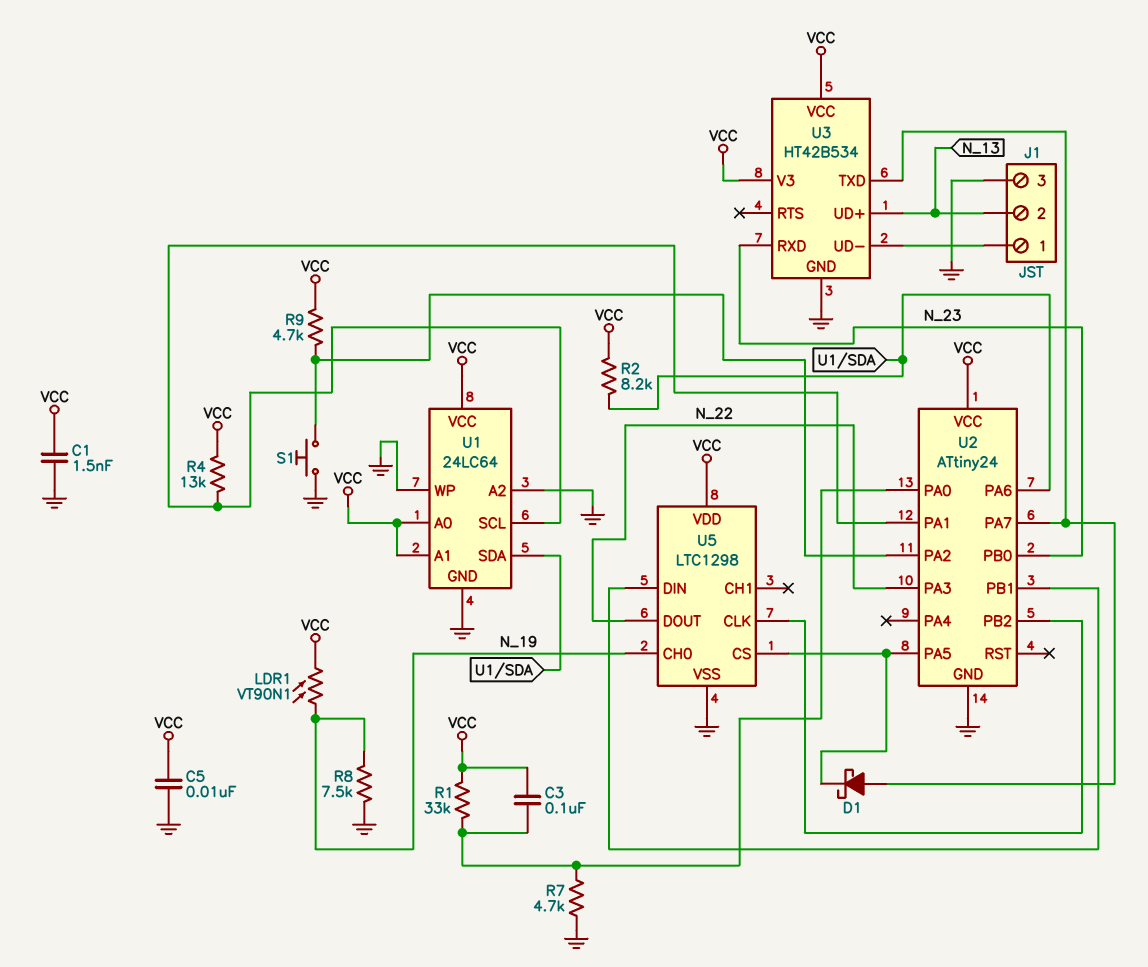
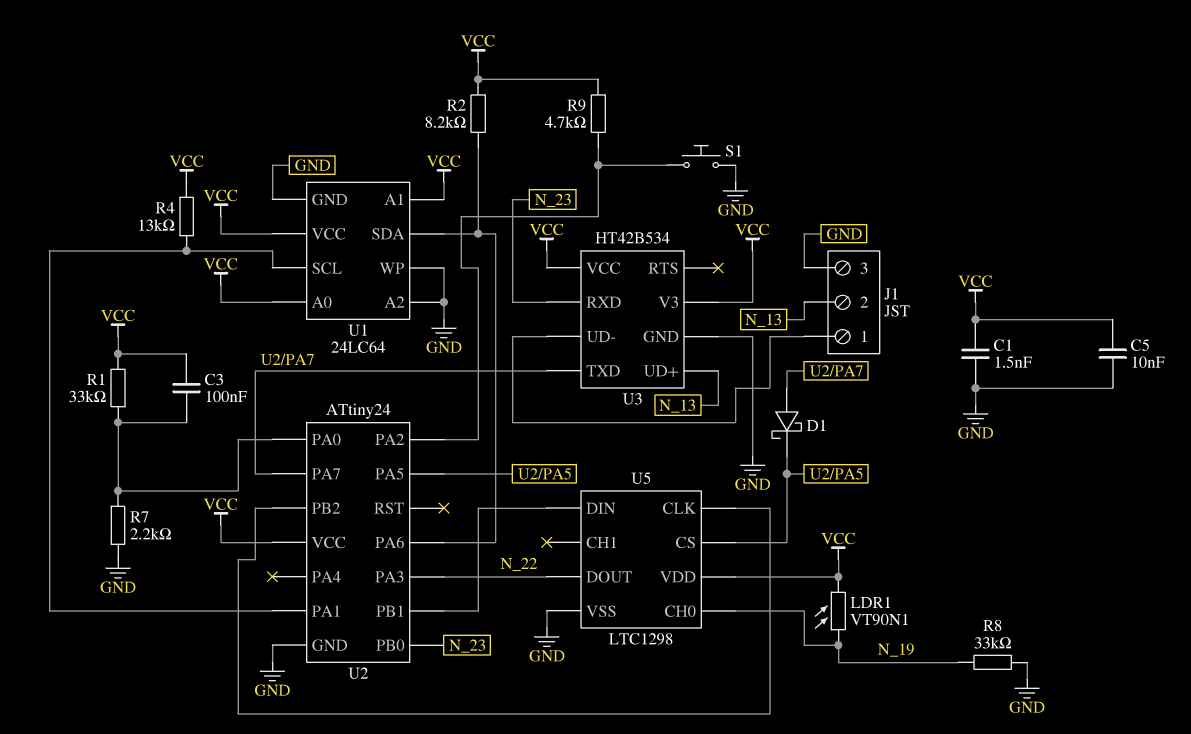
R7: 4.7k (GND, U2/PA0) -> 2.2k (GND, U2/PA0)
R8: 7.5k (GND, N_19) -> 33k (GND, N_19)

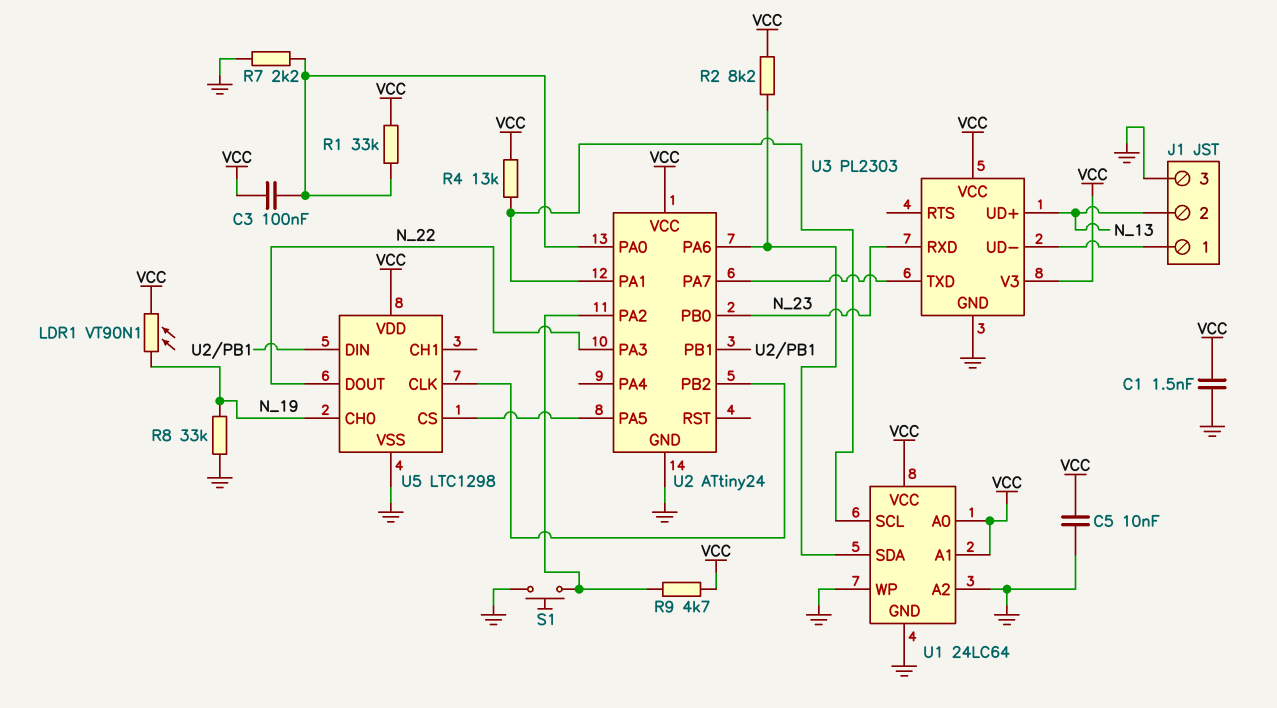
D1: schottky (A U2/PA7, K U2/PA5) -> none
U3: HT42B534 -> PL2303

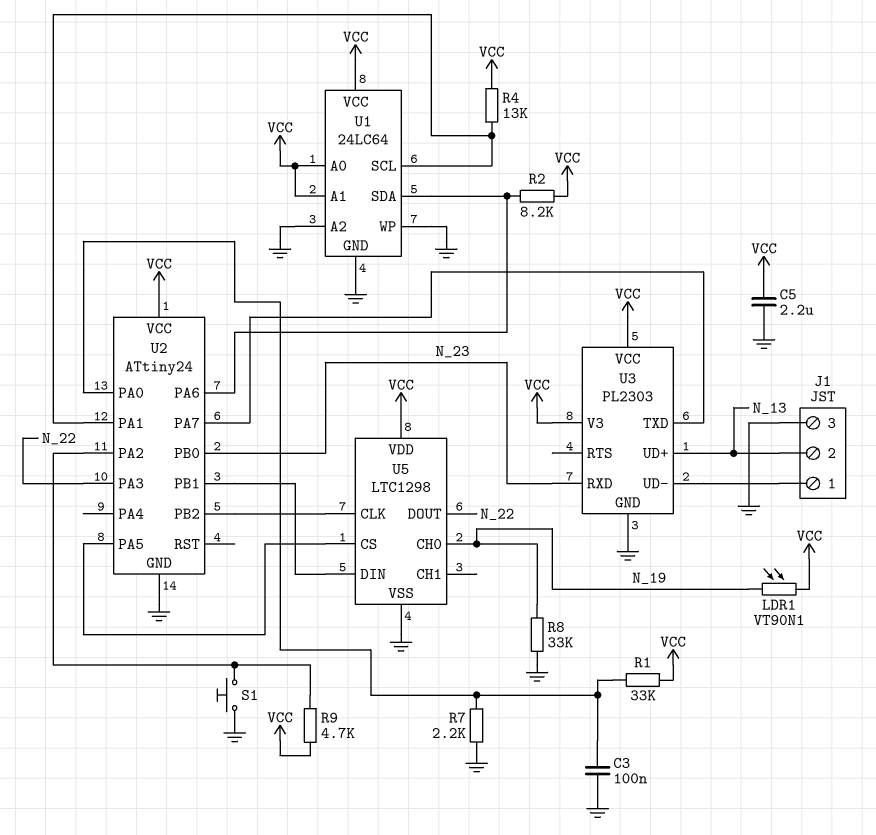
C1: 1.5nF (GND, VCC) -> none
C3: 100nF (U2/PA0, VCC) -> 100nF (GND, U2/PA0)
C5: 10nF (GND, VCC) -> 2.2uF (GND, VCC)

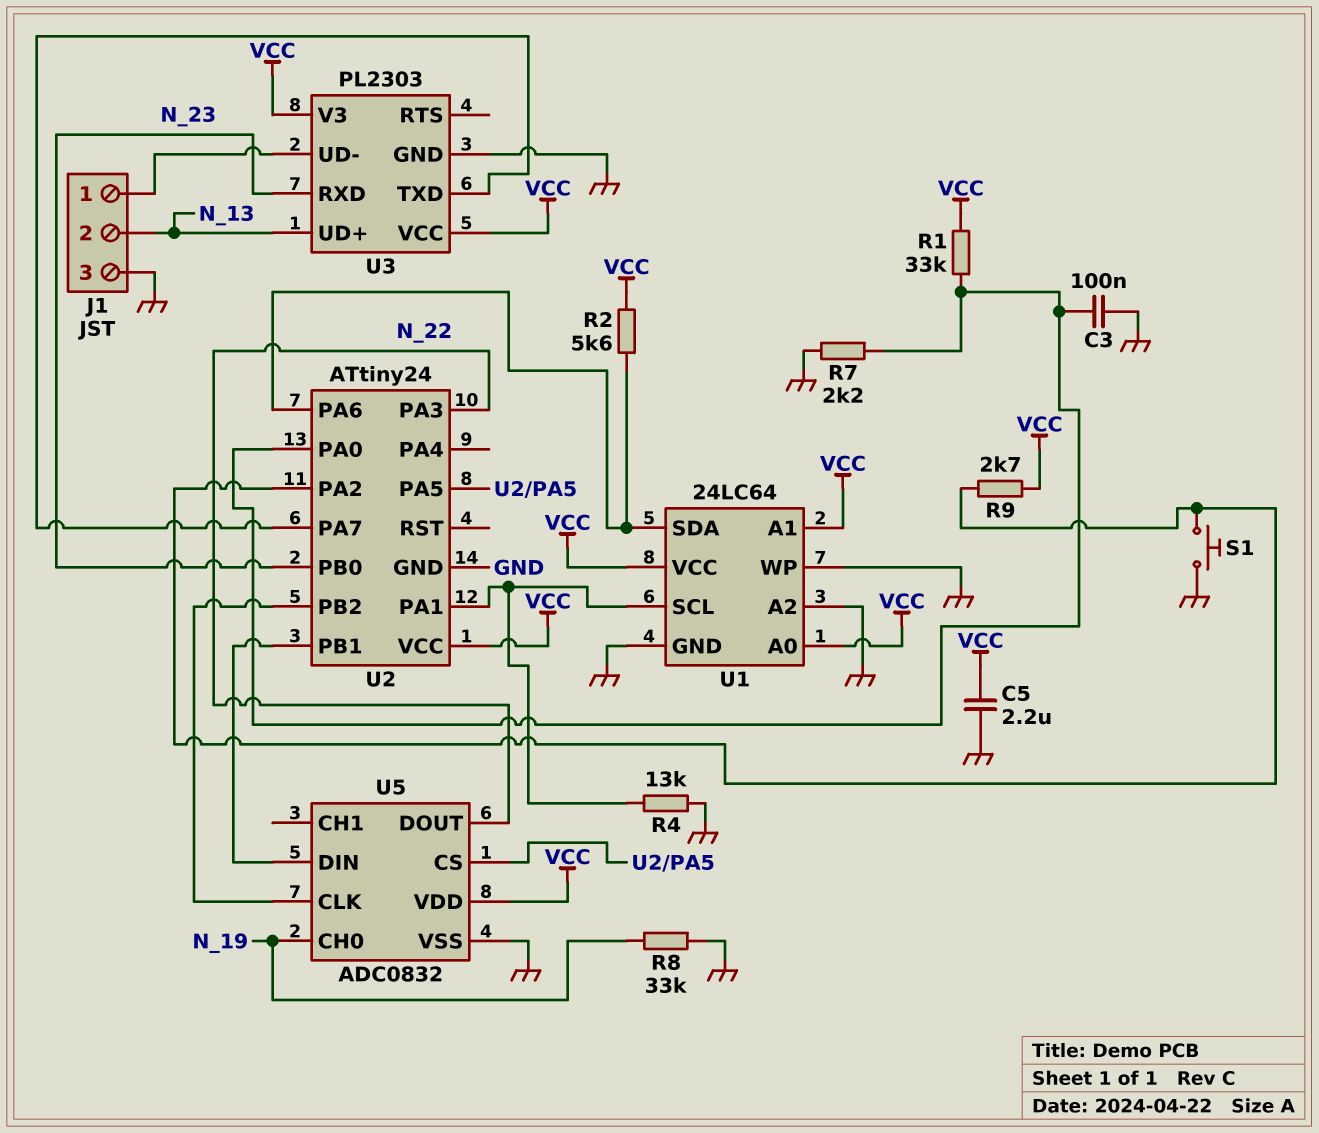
LDR1: VT90N1 (N_19, VCC) -> none
R2: 8.2k (U1/SDA, VCC) -> 5.6k (U1/SDA, VCC)
R4: 13k (U1/SCL, VCC) -> 13k (GND, U1/SCL)
R9: 4.7k (U2/PA2, VCC) -> 2.7k (U2/PA2, VCC)
U5: LTC1298 -> ADC0832

